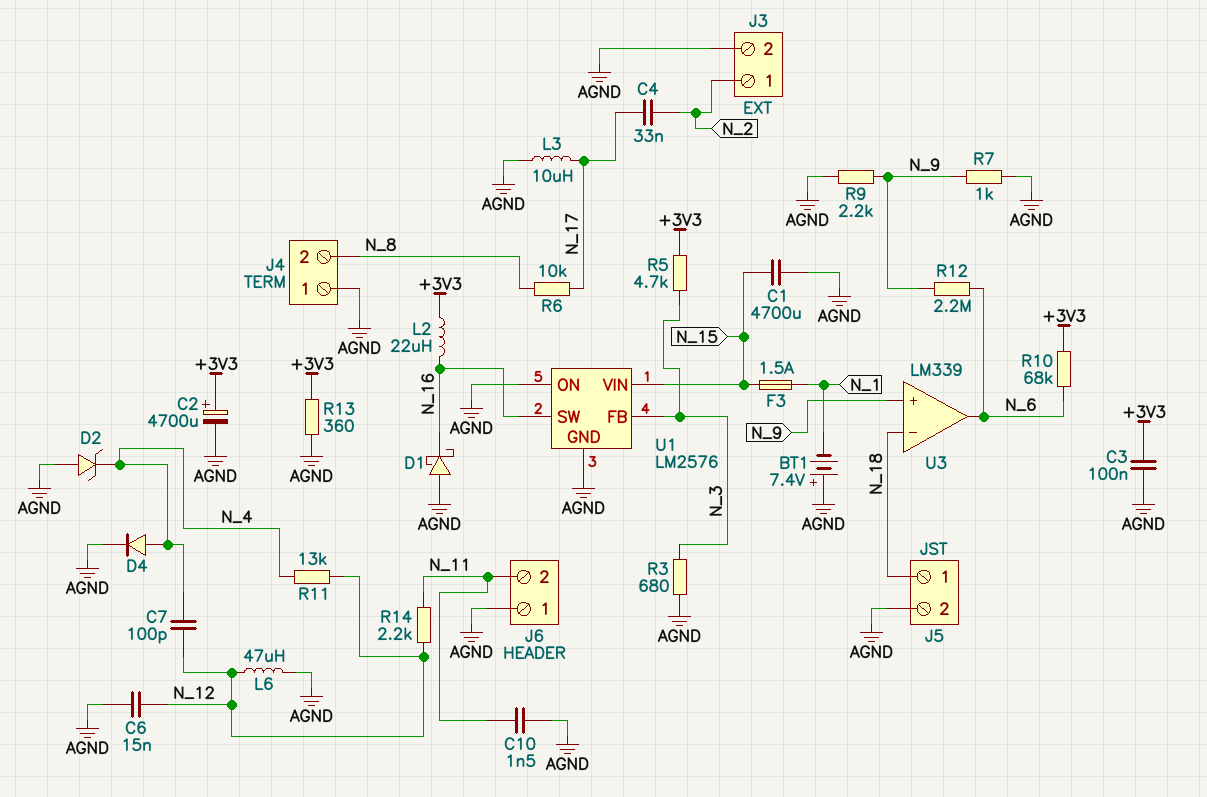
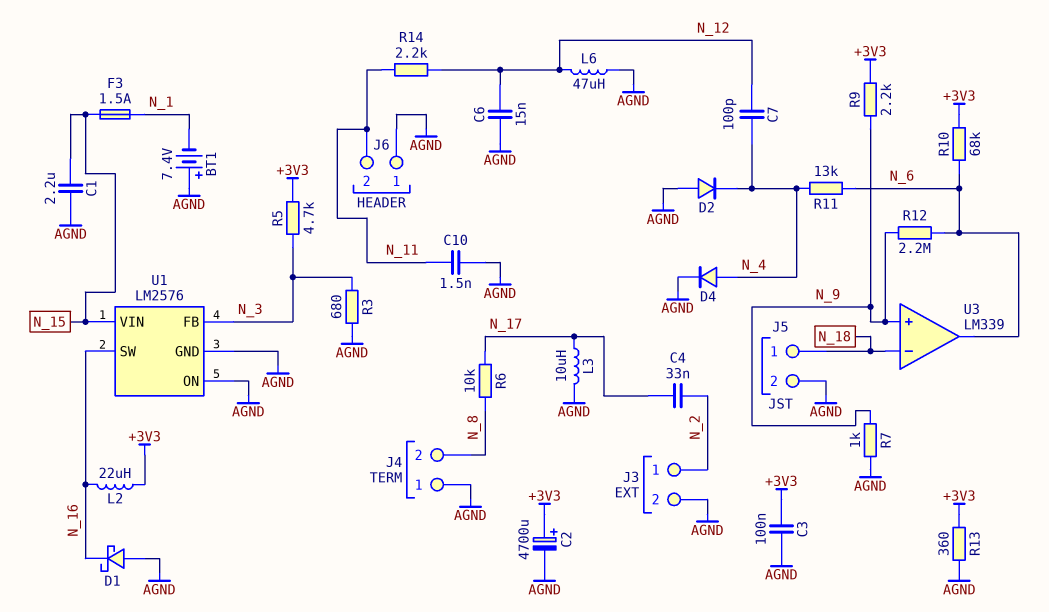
C1: 4700uF (AGND, N_15) -> 2.2uF (AGND, N_15)
D2: zener (A AGND, K N_4) -> diode (A AGND, K N_4)
R9: 2.2k (AGND, N_9) -> 2.2k (+3V3, N_9)
R11: 13k (N_4, N_12) -> 13k (N_4, N_6)

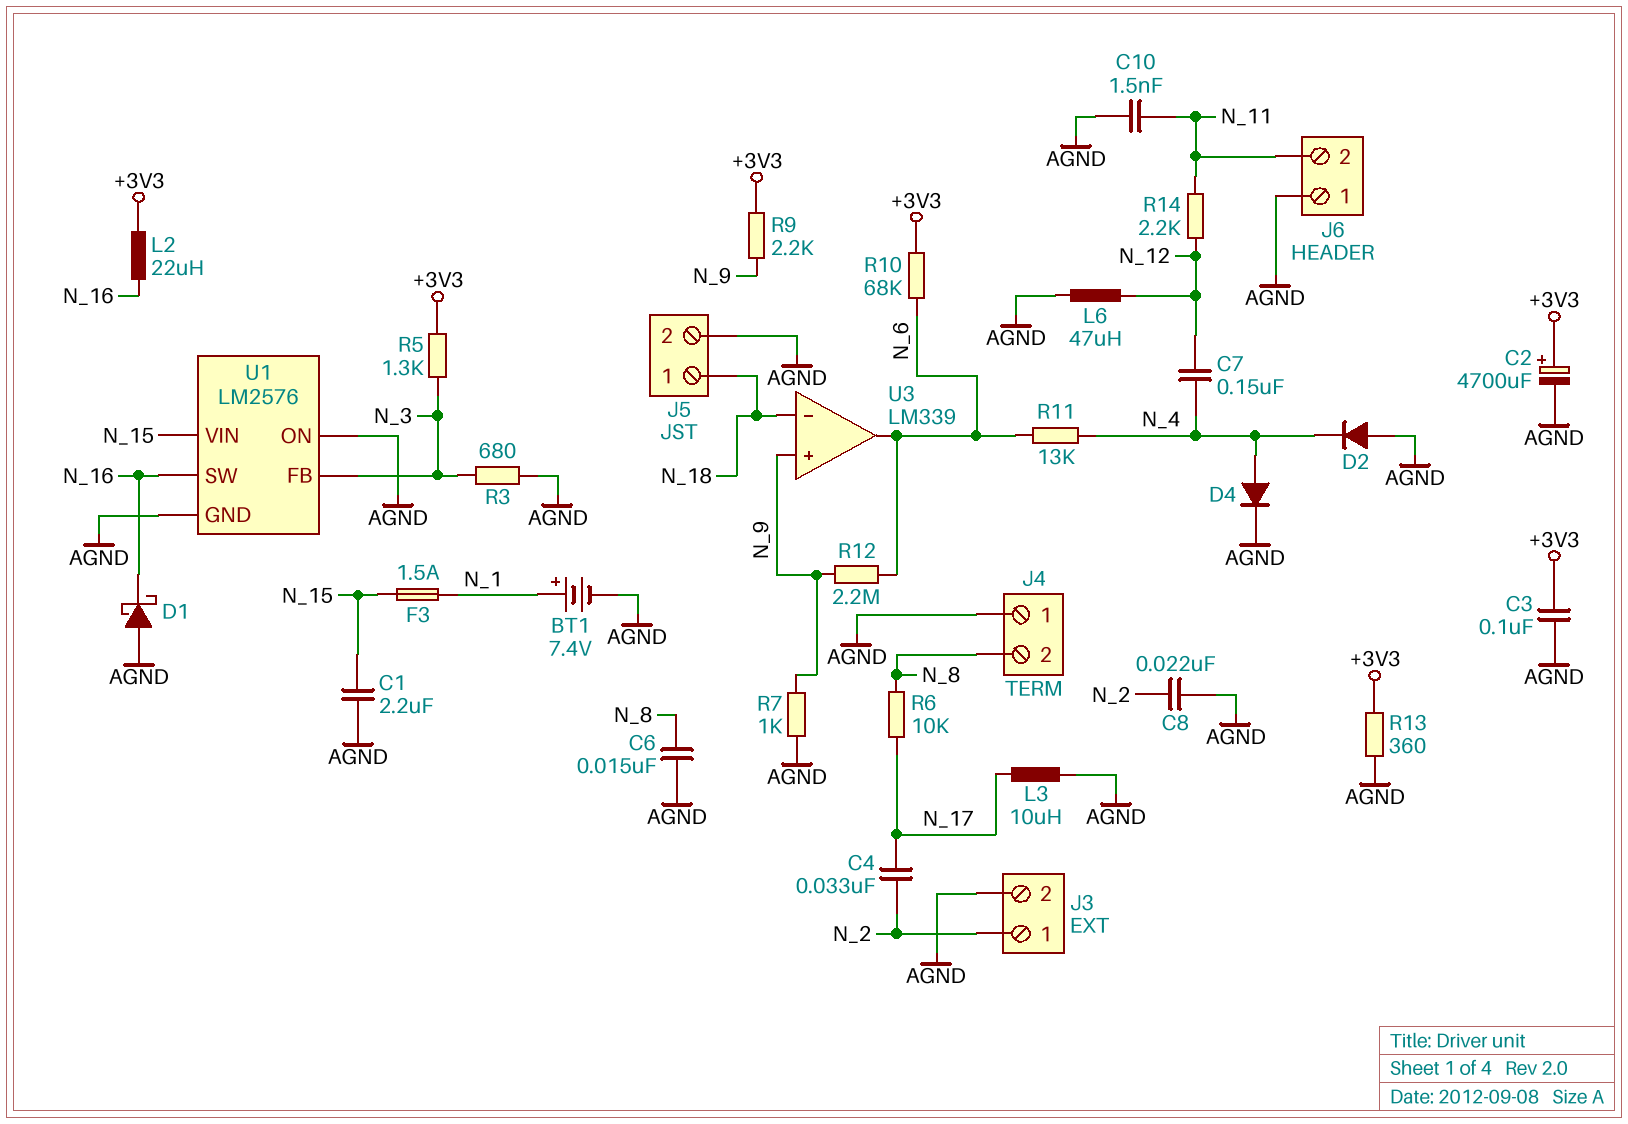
BT1: 7.4V (plus AGND, minus N_1) -> 7.4V (plus N_1, minus AGND)
C6: 15nF (AGND, N_12) -> 15nF (AGND, N_8)
C7: 100pF (N_4, N_12) -> 150nF (N_4, N_12)
C8: none -> 22nF (AGND, N_2)
R5: 4.7k (+3V3, N_3) -> 1.3k (+3V3, N_3)

